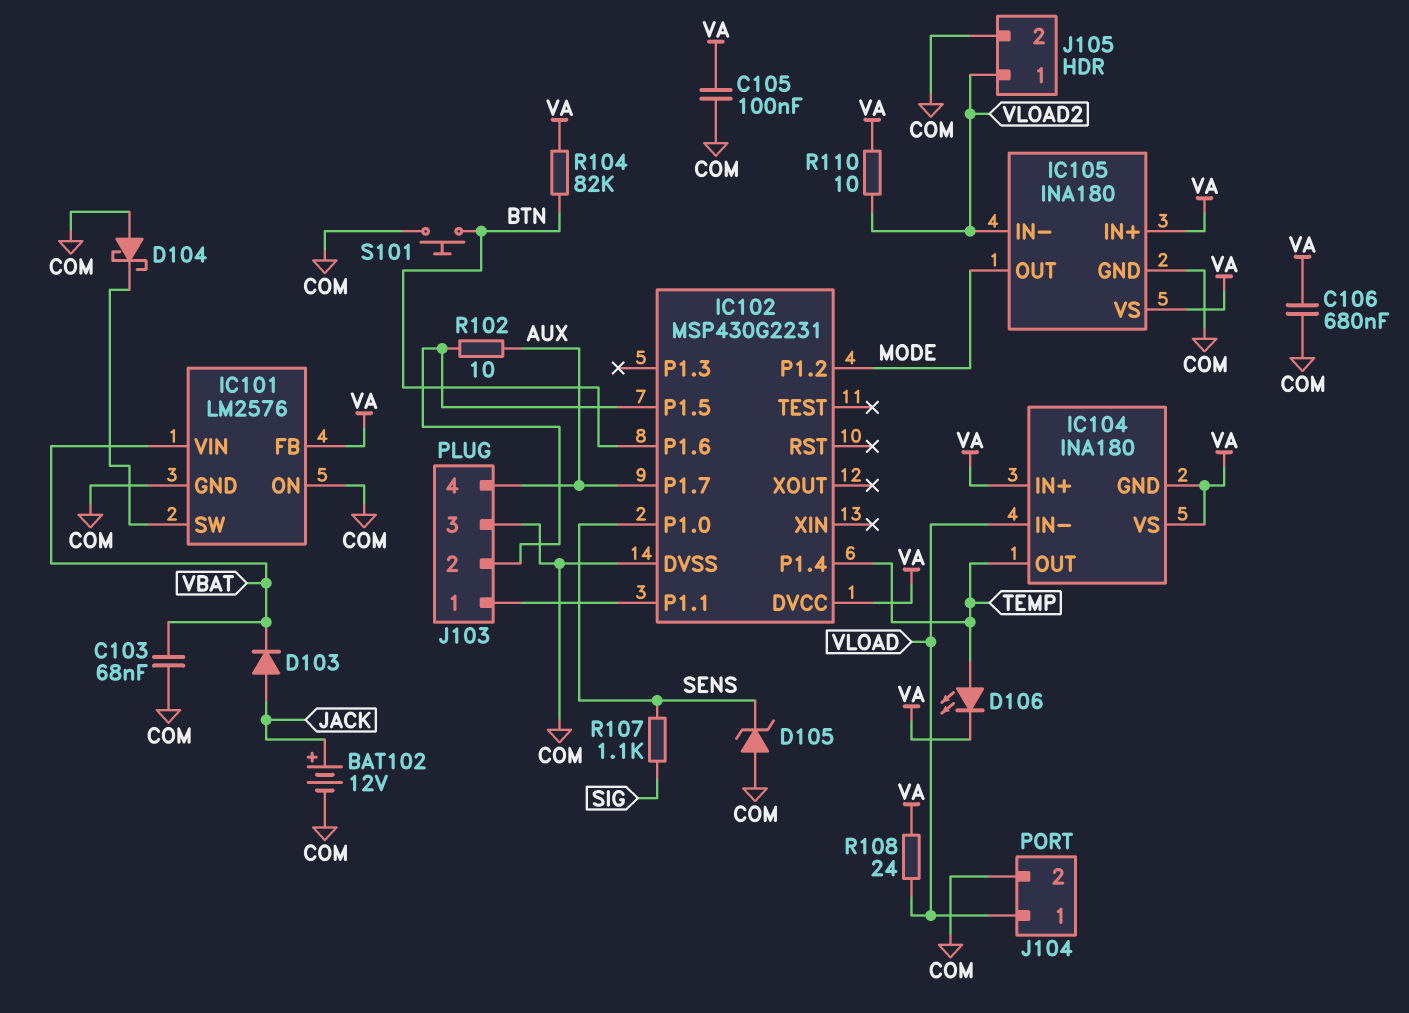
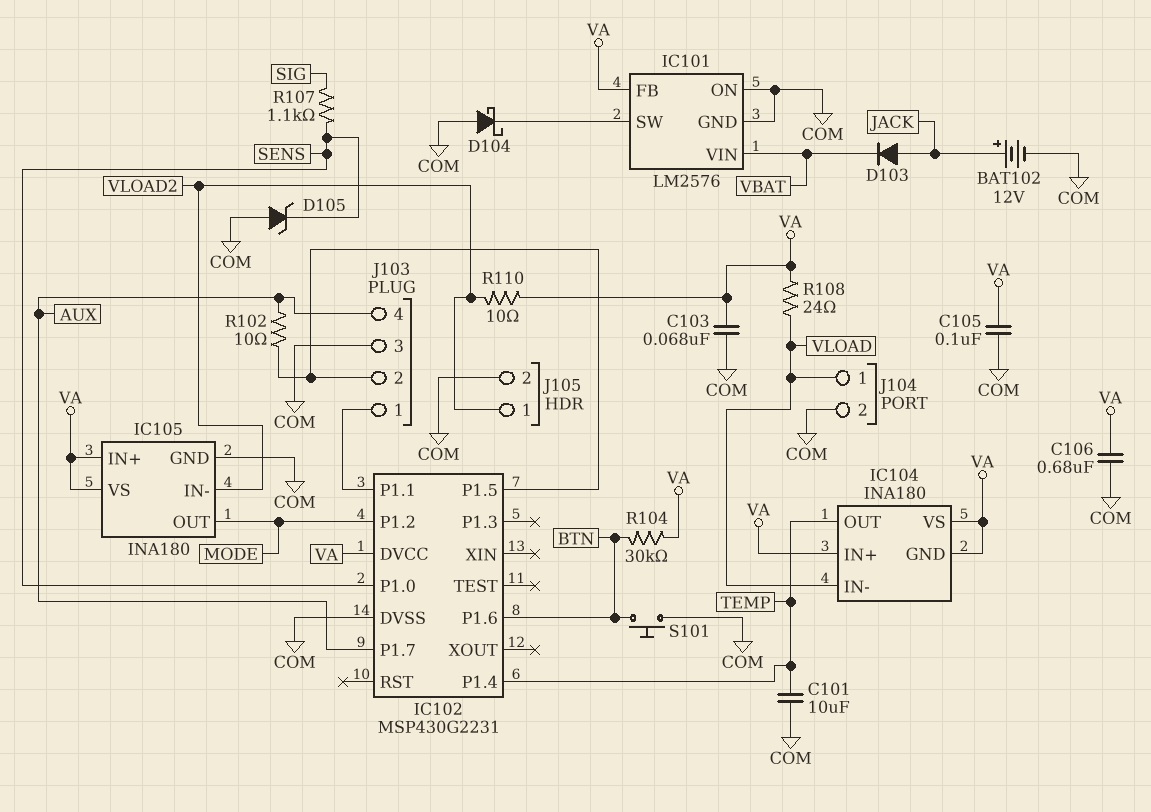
C101: none -> 10uF (COM, TEMP)
C103: 68nF (COM, VBAT) -> 68nF (COM, VA)
D106: LED (A TEMP, K VA) -> none
R104: 82k (BTN, VA) -> 30k (BTN, VA)

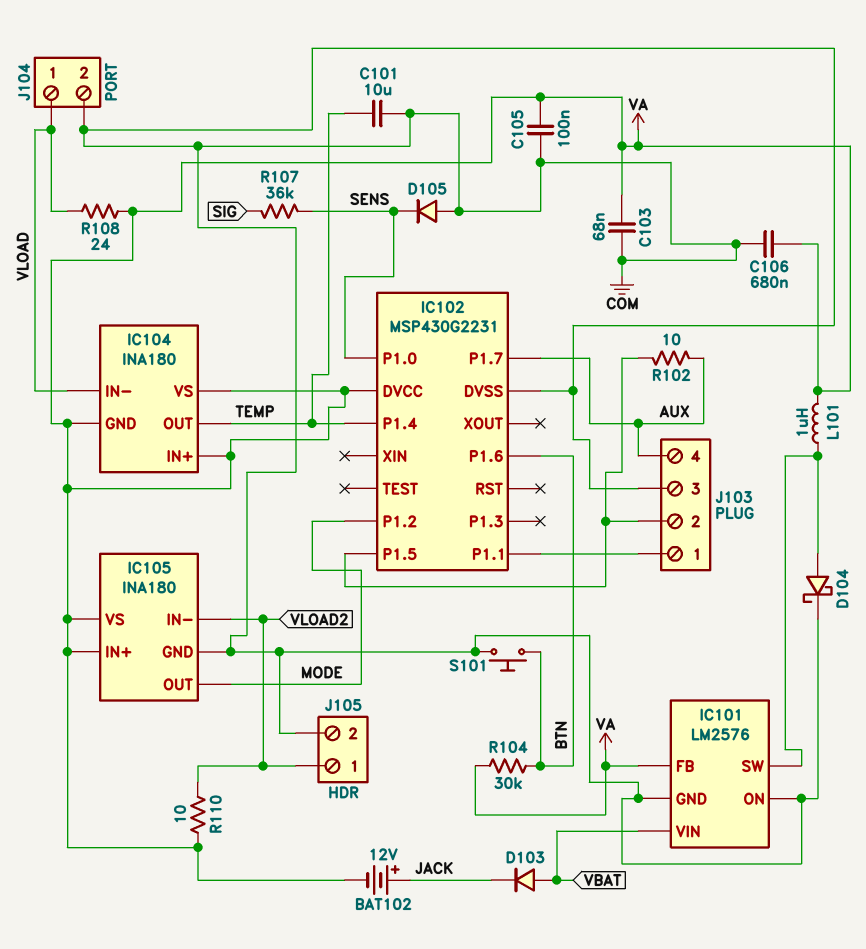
BAT102: 12V (plus JACK, minus COM) -> 12V (plus JACK, minus VA)
D103: diode (A JACK, K VBAT) -> diode (A VBAT, K JACK)
D104: schottky (A COM, K IC101/SW) -> schottky (A IC101/SW, K COM)
D105: zener (A COM, K SENS) -> diode (A COM, K SENS)
L101: none -> 1uH (IC101/SW, VA)
R107: 1.1k (SENS, SIG) -> 36k (SENS, SIG)

